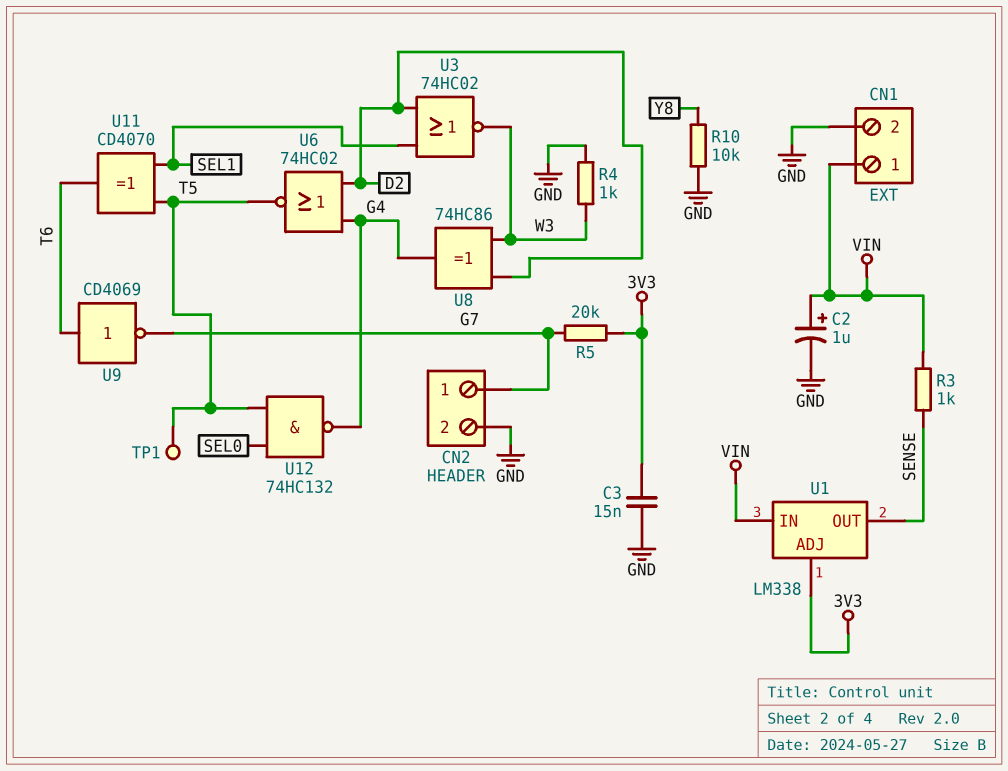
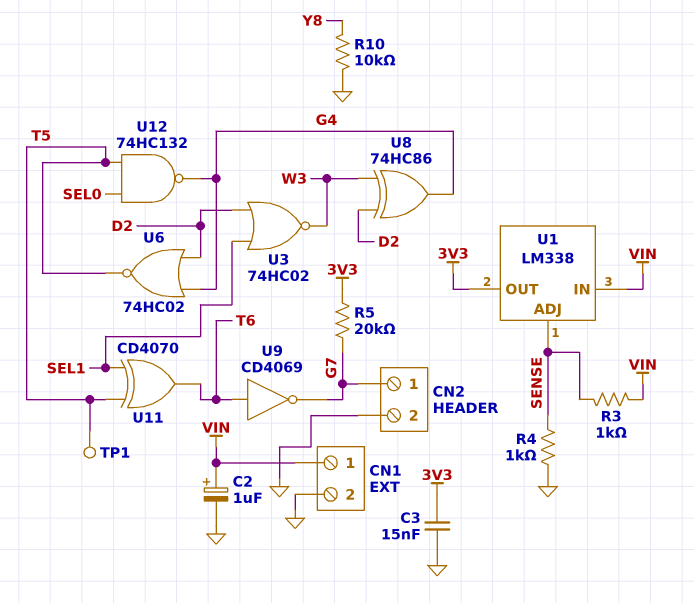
R4: 1k (GND, W3) -> 1k (GND, SENSE)
U1 pin ADJ: 3V3 -> SENSE
U1 pin OUT: SENSE -> 3V3

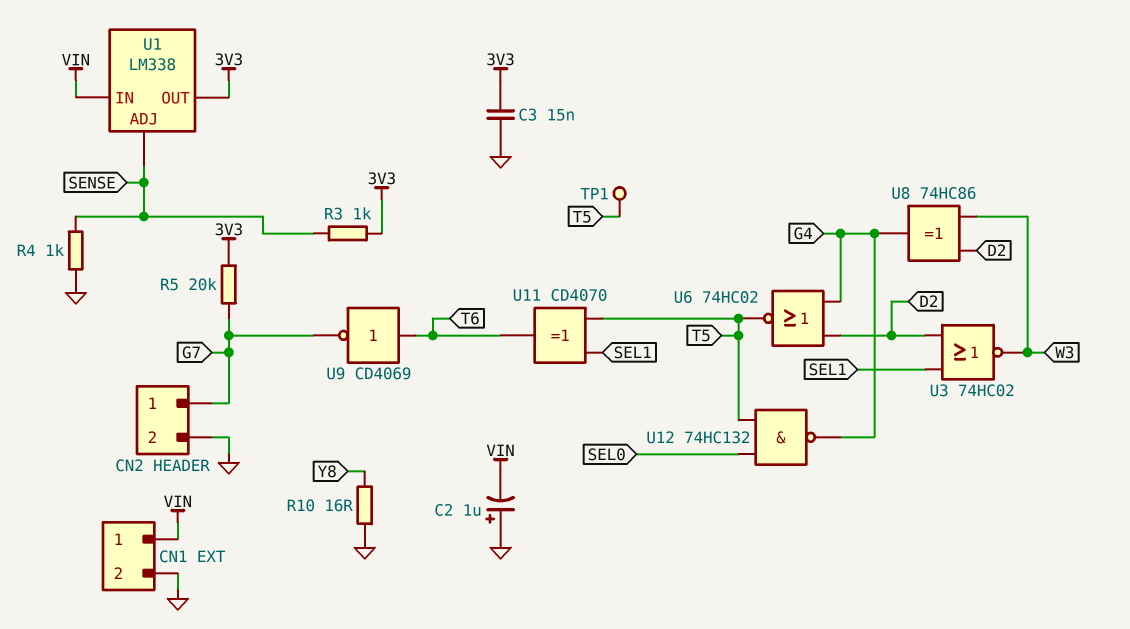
C2: 1uF (plus VIN, minus GND) -> 1uF (plus GND, minus VIN)
R3: 1k (SENSE, VIN) -> 1k (3V3, SENSE)
R10: 10k (GND, Y8) -> 16 (GND, Y8)

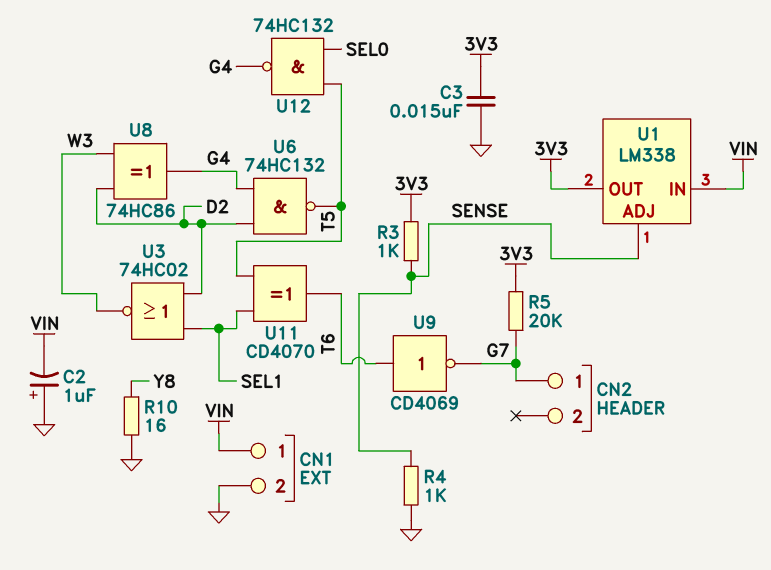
CN2 pin 2: GND -> none
TP1: test point (T5) -> none
U6: NOR 74HC02 (in D2, in G4, out T5) -> NAND 74HC132 (in D2, in G4, out T5)

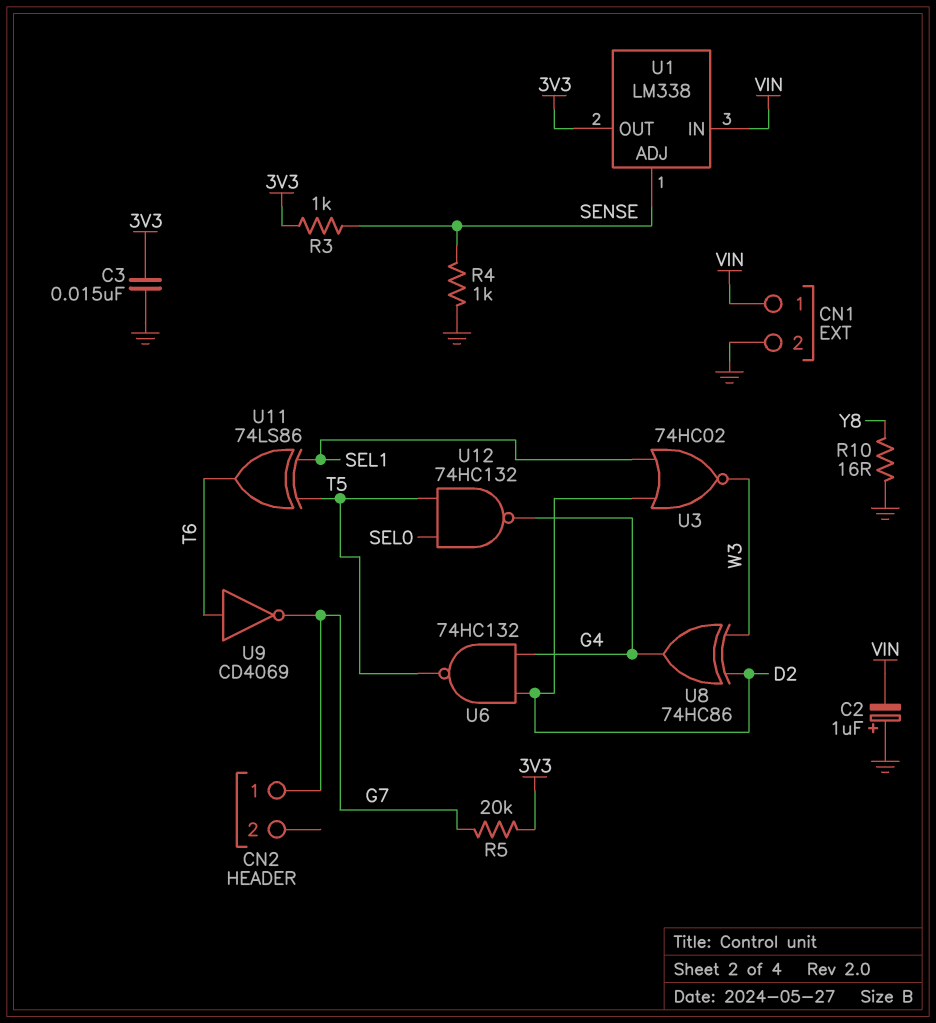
U11: XOR CD4070 (in SEL1, in T5, out T6) -> XOR 74LS86 (in SEL1, in T5, out T6)

